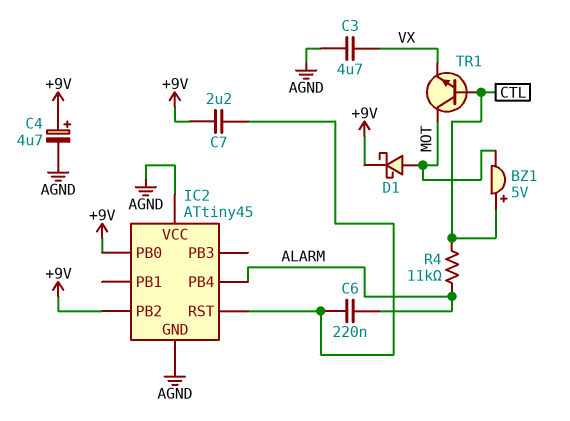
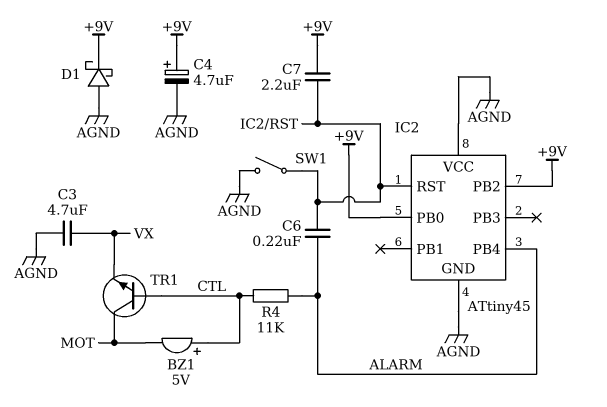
D1: schottky (A MOT, K +9V) -> schottky (A AGND, K +9V)
SW1: none -> switch (AGND, IC2/RST)

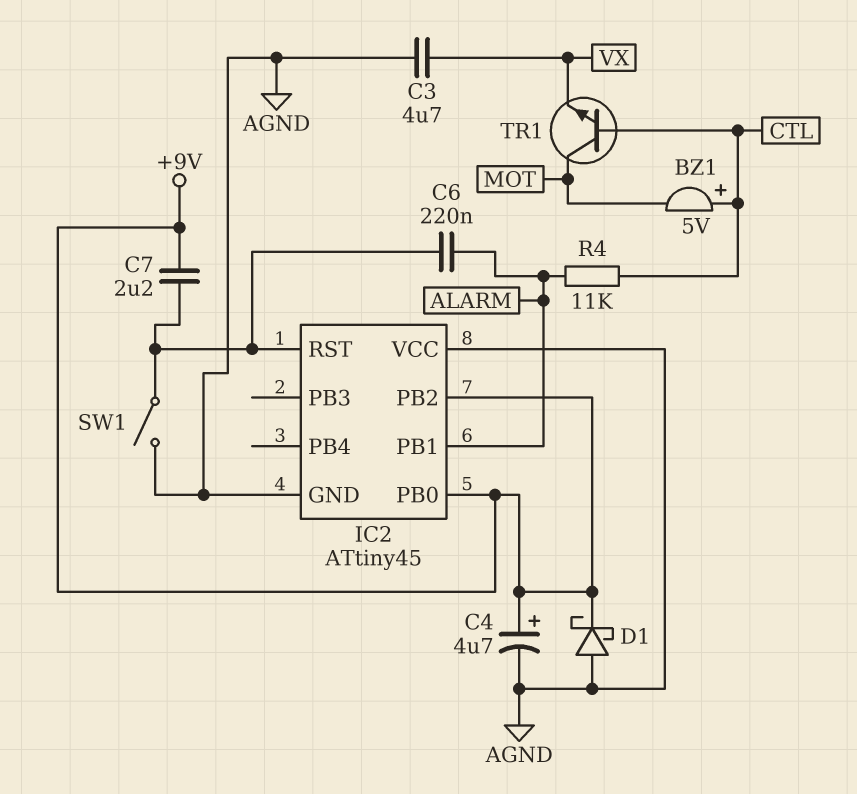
IC2 pin PB1: none -> ALARM
IC2 pin PB4: ALARM -> none

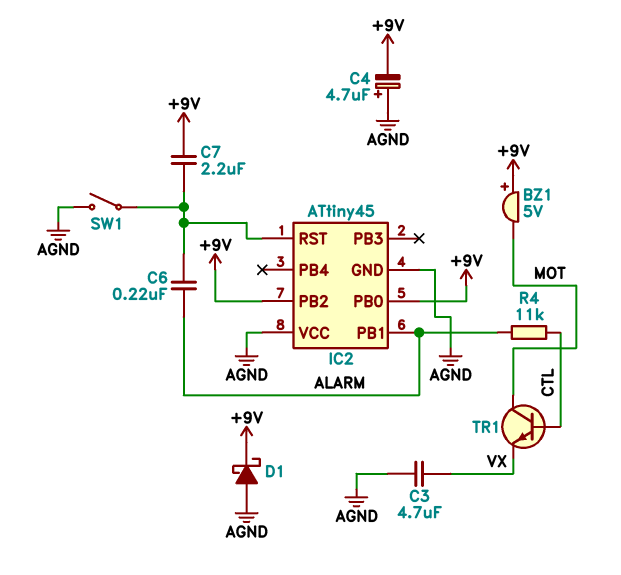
BZ1: buzzer 5V (plus CTL, minus MOT) -> buzzer 5V (plus +9V, minus MOT)
C4: 4.7uF (plus +9V, minus AGND) -> 4.7uF (plus AGND, minus +9V)

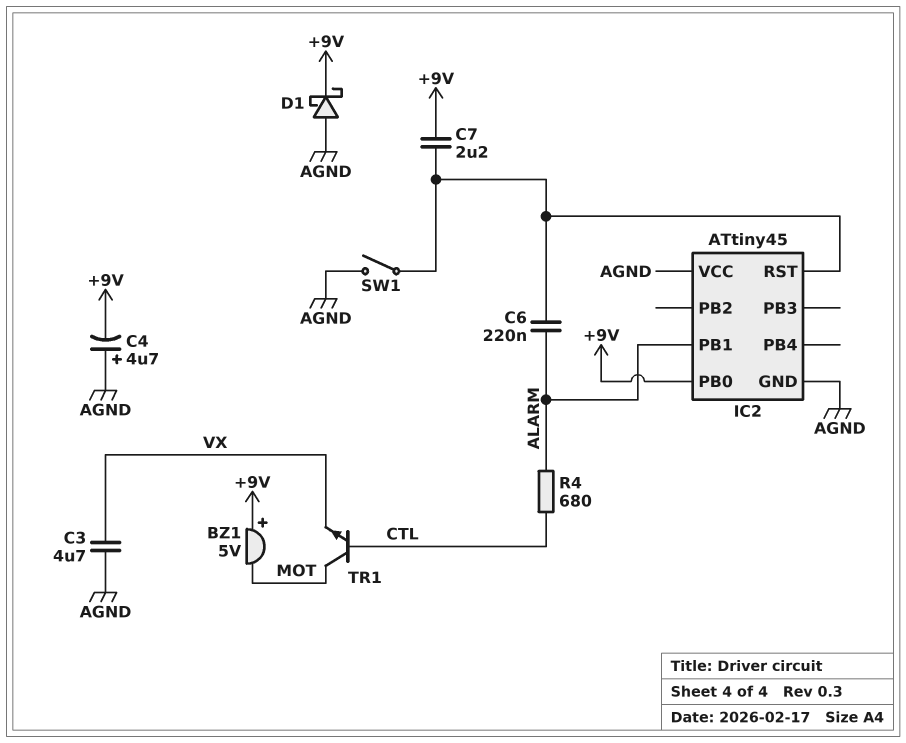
IC2 pin PB2: +9V -> none
R4: 11k (ALARM, CTL) -> 680 (ALARM, CTL)

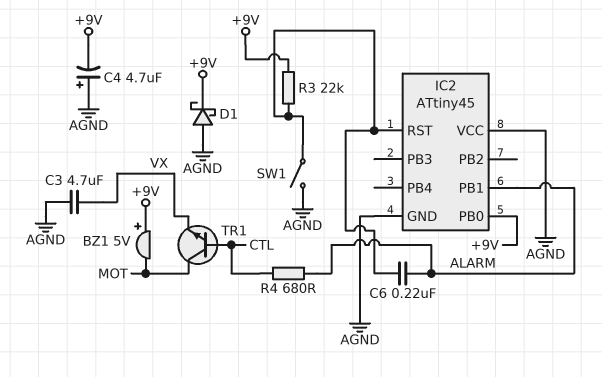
C7: 2.2uF (+9V, IC2/RST) -> none
R3: none -> 22k (+9V, IC2/RST)

